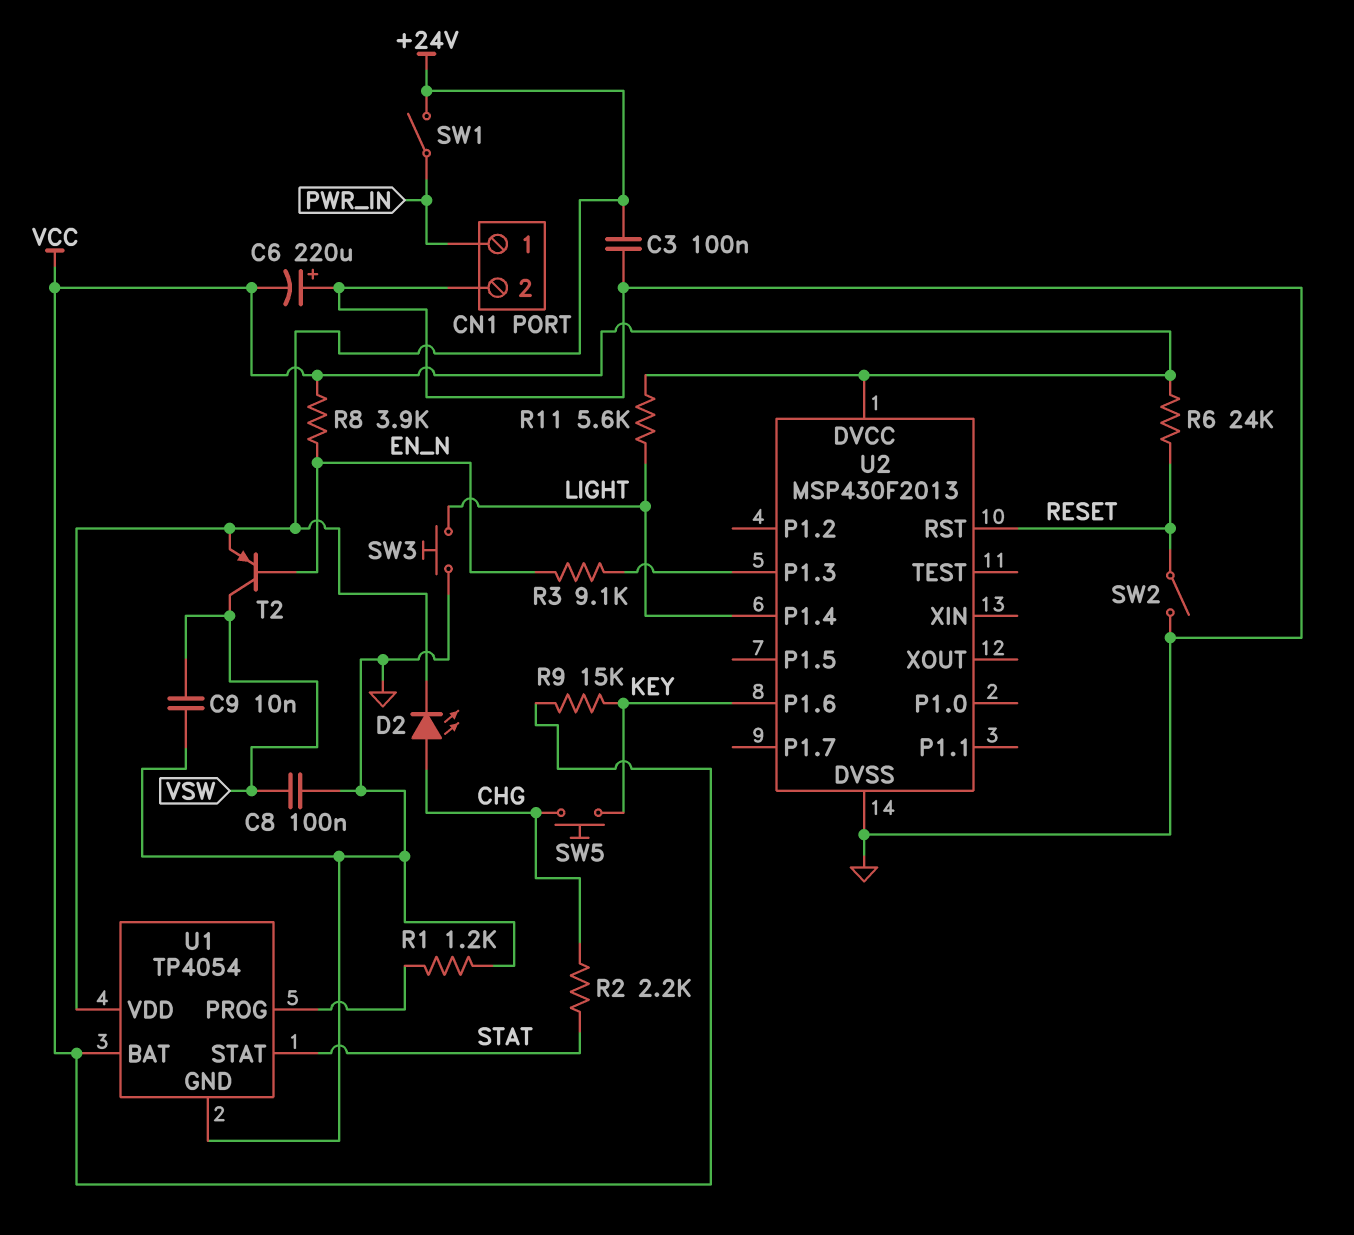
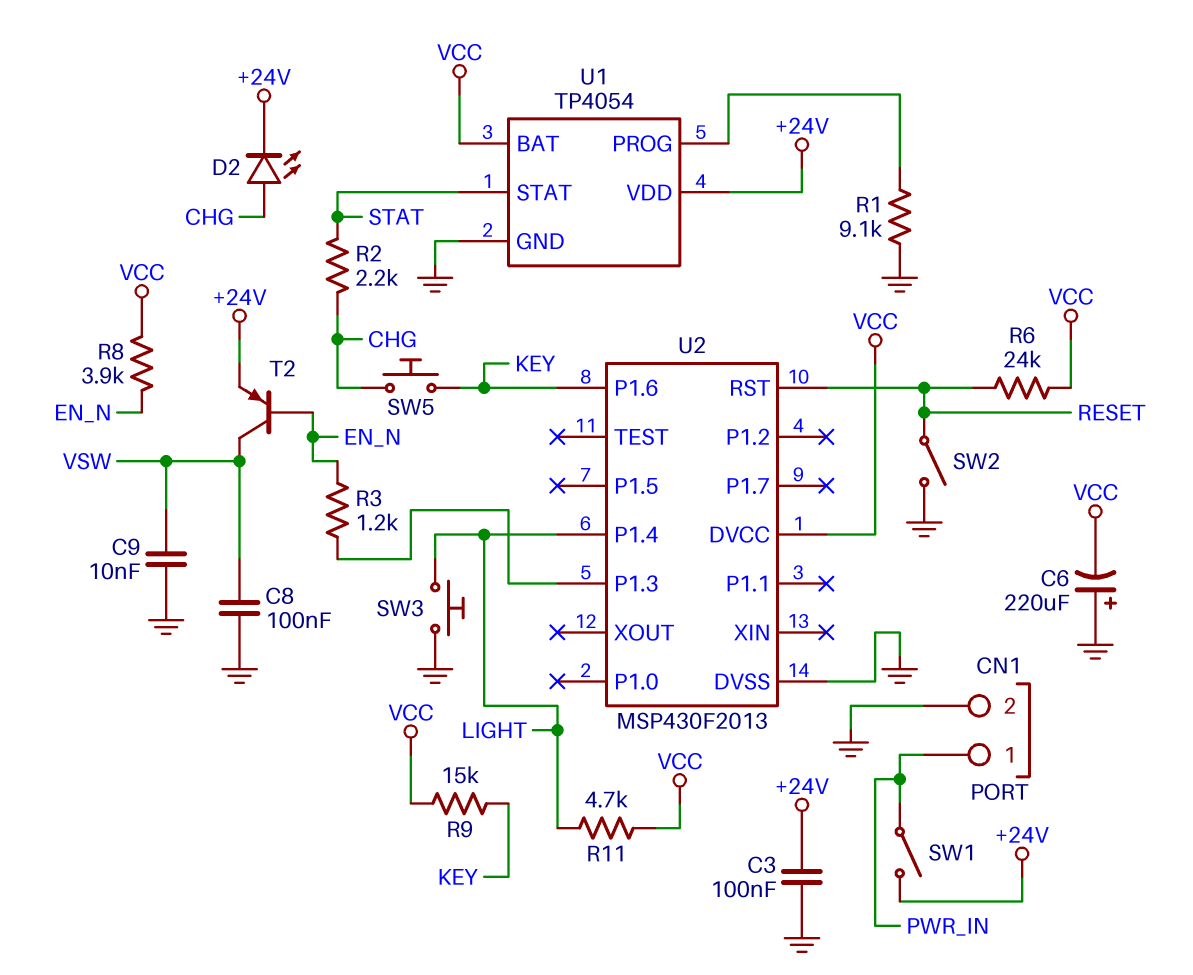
R1: 1.2k (GND, U1/PROG) -> 9.1k (GND, U1/PROG)
R3: 9.1k (EN_N, U2/P1.3) -> 1.2k (EN_N, U2/P1.3)
R11: 5.6k (LIGHT, VCC) -> 4.7k (LIGHT, VCC)

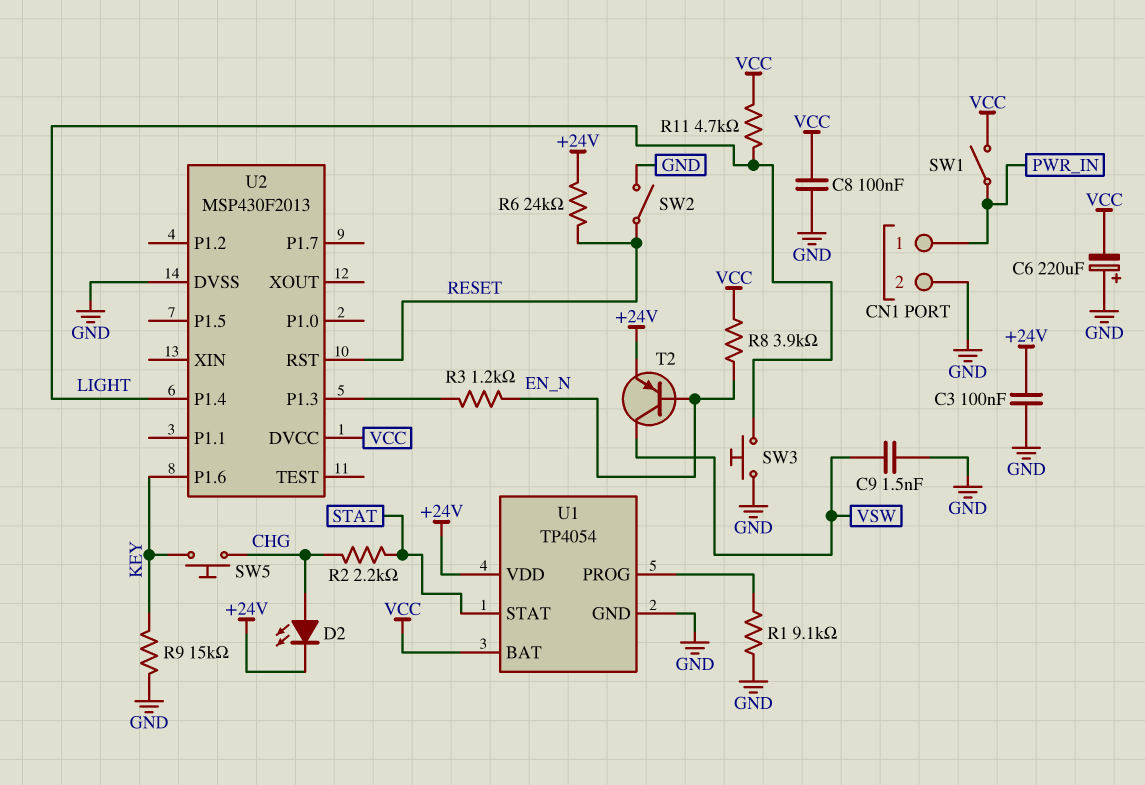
C8: 100nF (GND, VSW) -> 100nF (GND, VCC)
C9: 10nF (GND, VSW) -> 1.5nF (GND, VSW)
R6: 24k (RESET, VCC) -> 24k (+24V, RESET)
R9: 15k (KEY, VCC) -> 15k (GND, KEY)
SW1: switch (+24V, PWR_IN) -> switch (PWR_IN, VCC)

